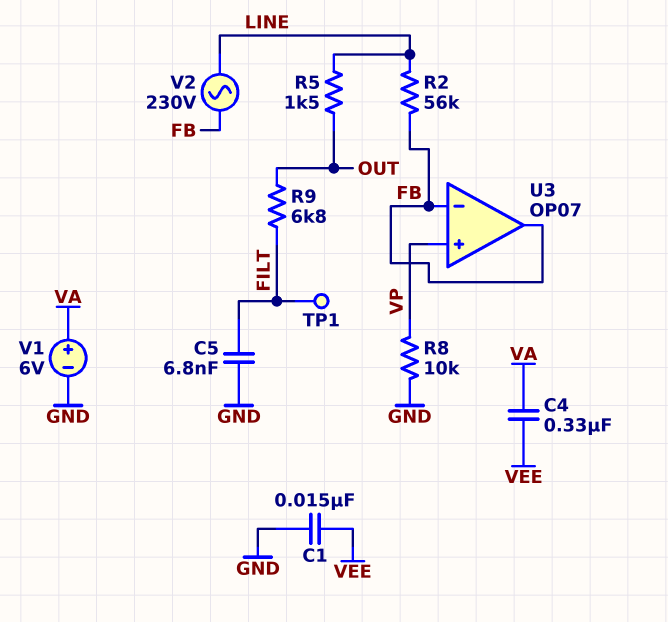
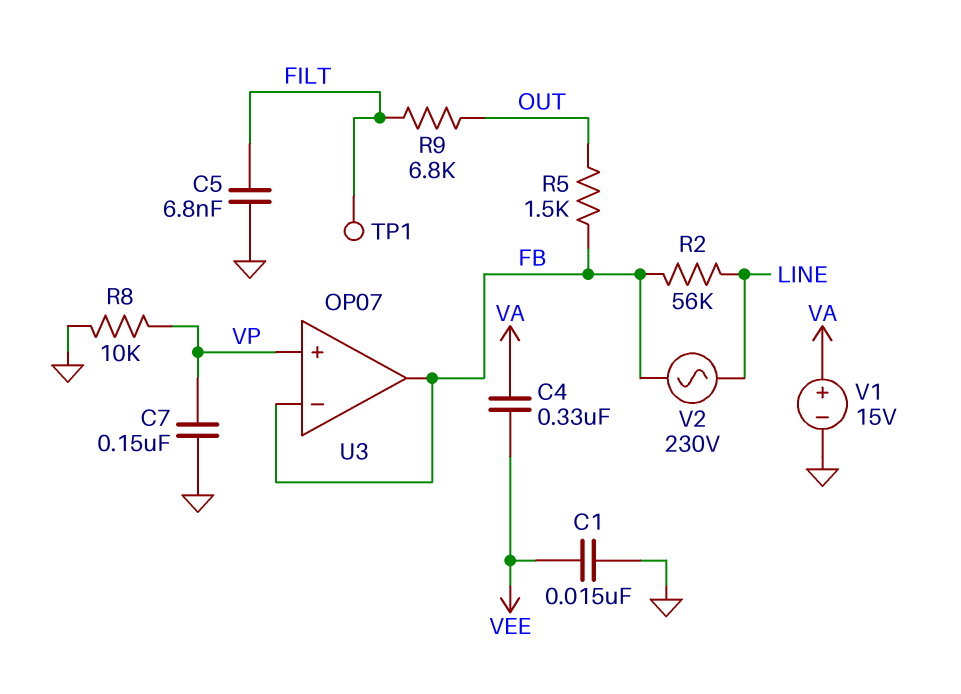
C7: none -> 150nF (GND, VP)
R5: 1.5k (LINE, OUT) -> 1.5k (FB, OUT)
V1: 6V (plus VA, minus GND) -> 15V (plus VA, minus GND)

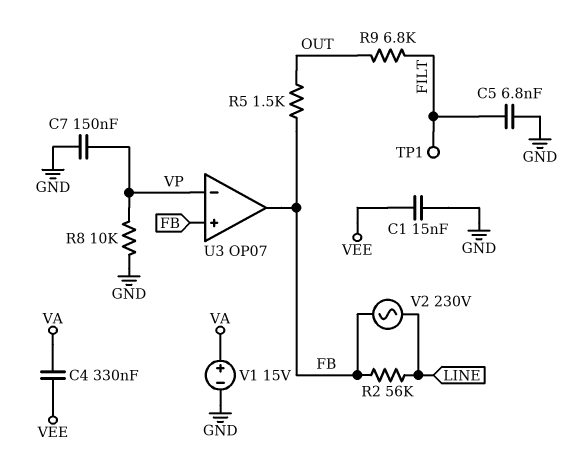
U3 pin in+: VP -> FB
U3 pin in-: FB -> VP

